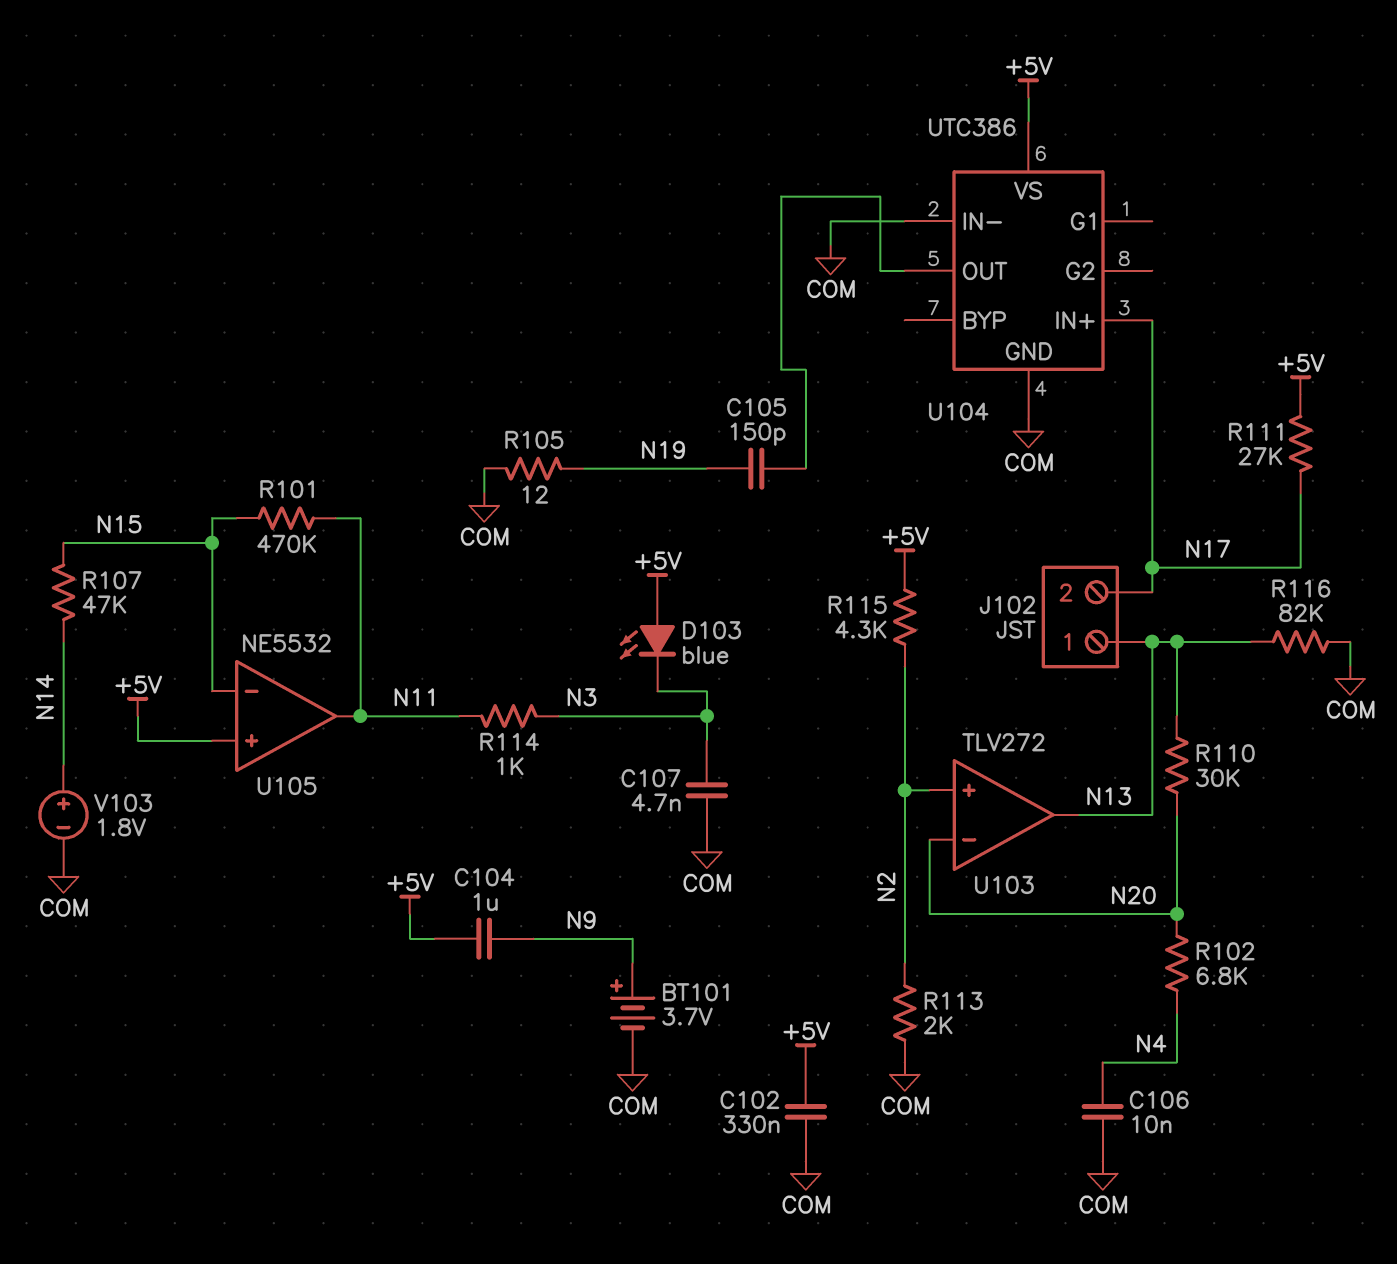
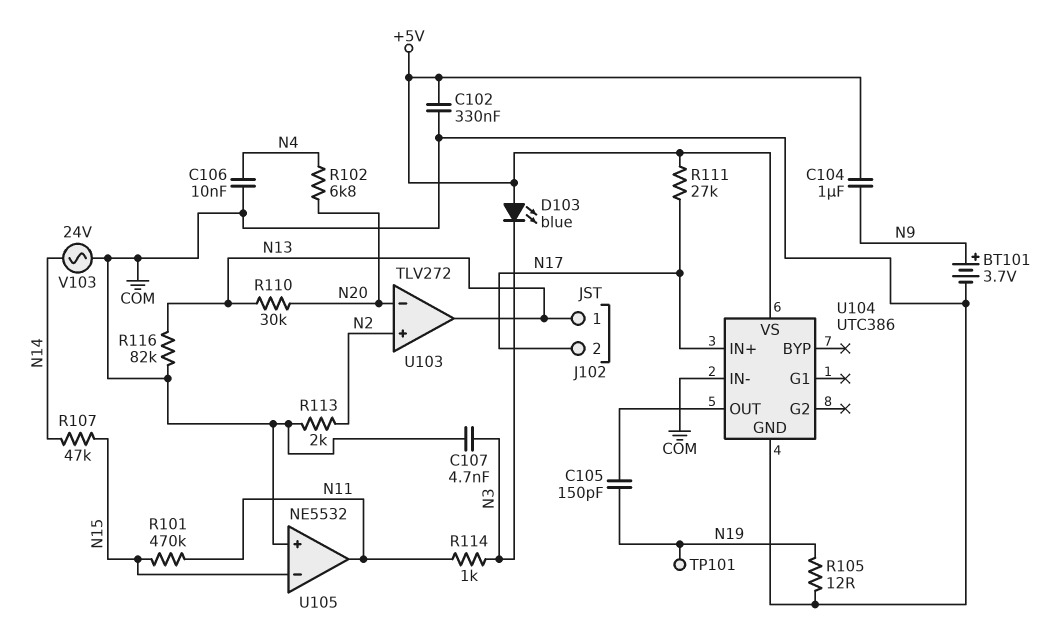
R115: 4.3k (+5V, N2) -> none
TP101: none -> test point (N19)
U105 pin in+: +5V -> COM
V103: 1.8V (plus N14, minus COM) -> AC 24V (COM, N14)

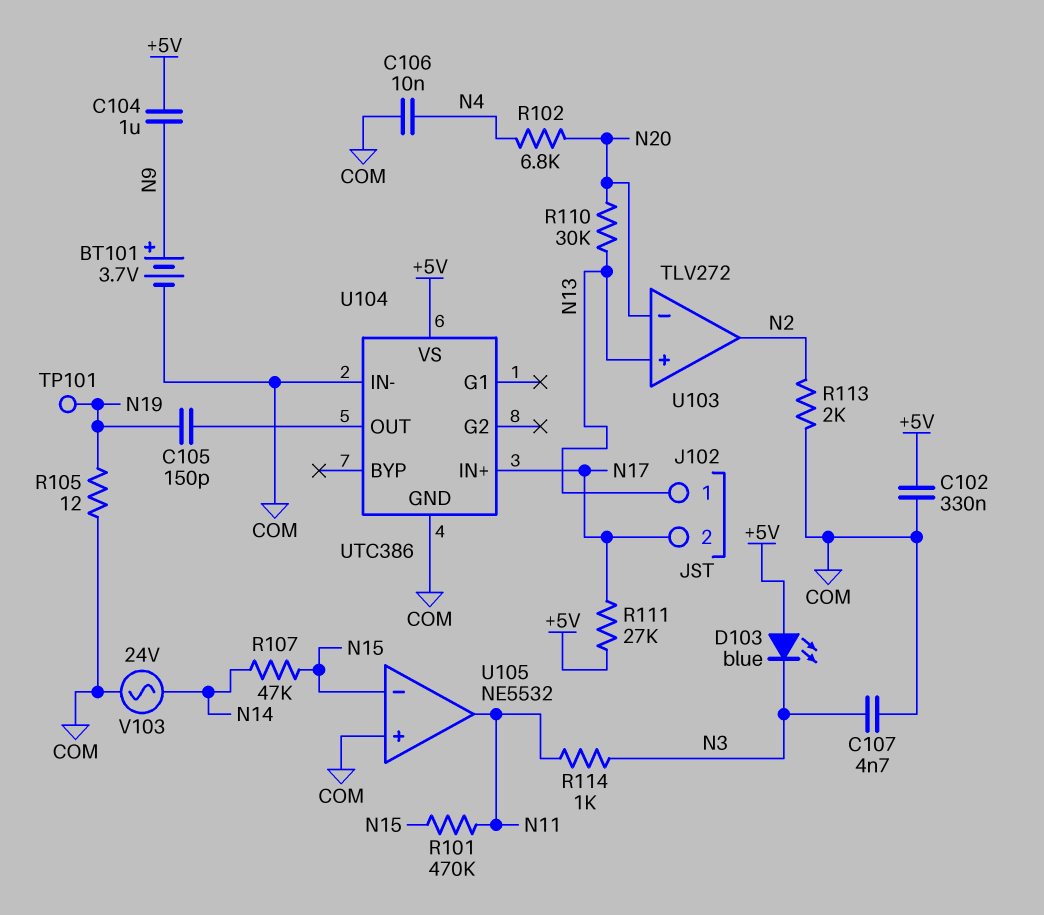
R116: 82k (COM, N13) -> none
U103 pin in+: N2 -> N13
U103 pin out: N13 -> N2

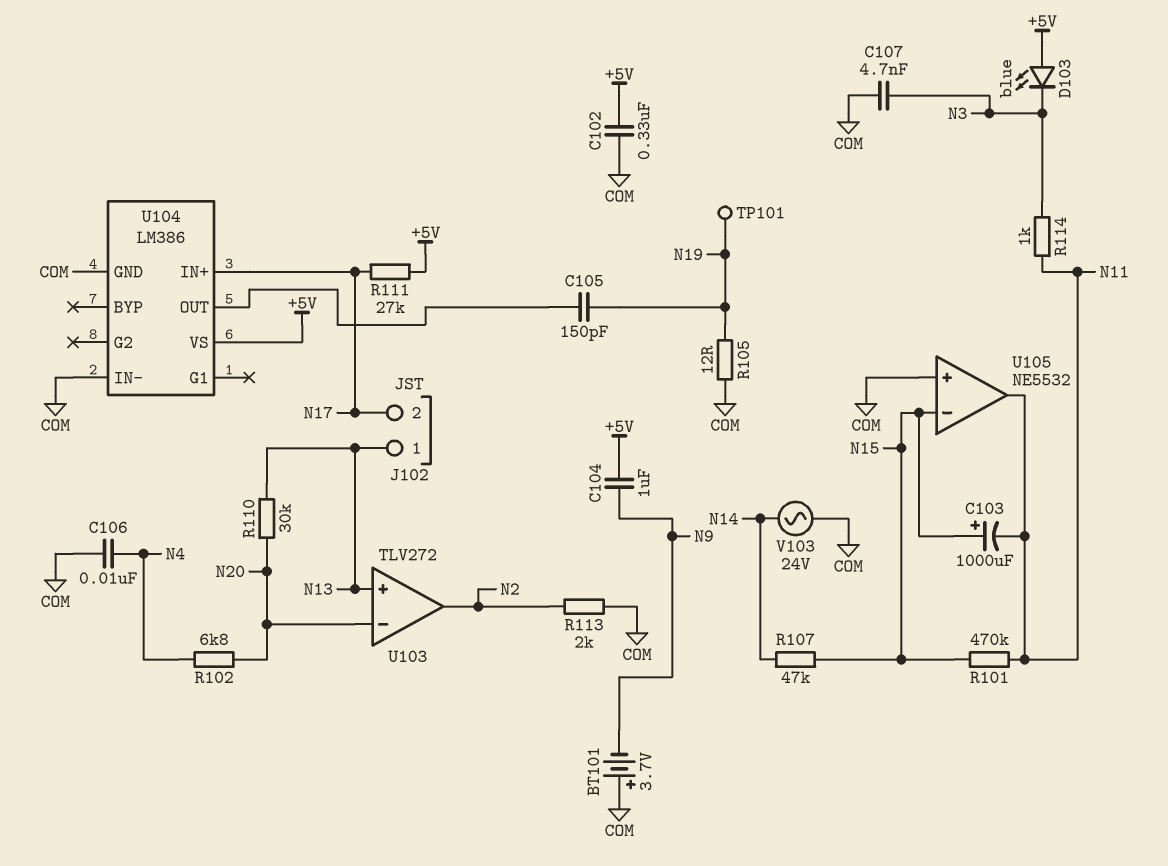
BT101: 3.7V (plus N9, minus COM) -> 3.7V (plus COM, minus N9)
C103: none -> 1000uF (plus N15, minus N11)
U104: UTC386 -> LM386

